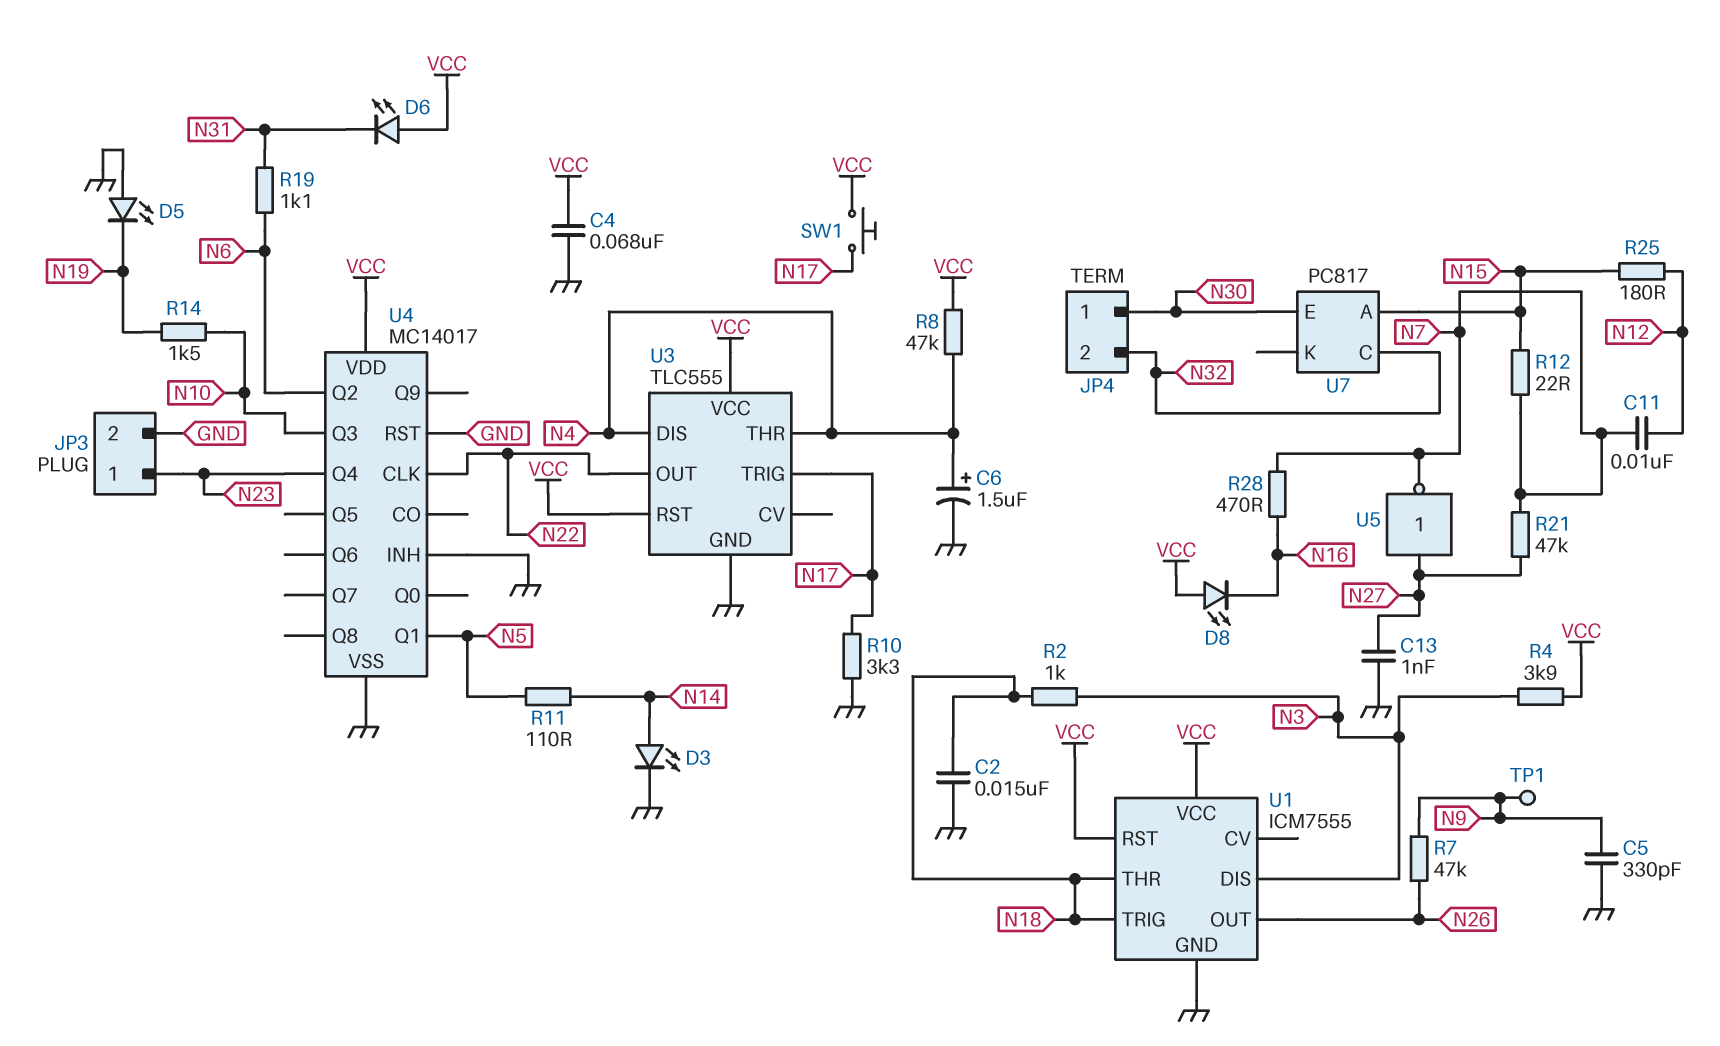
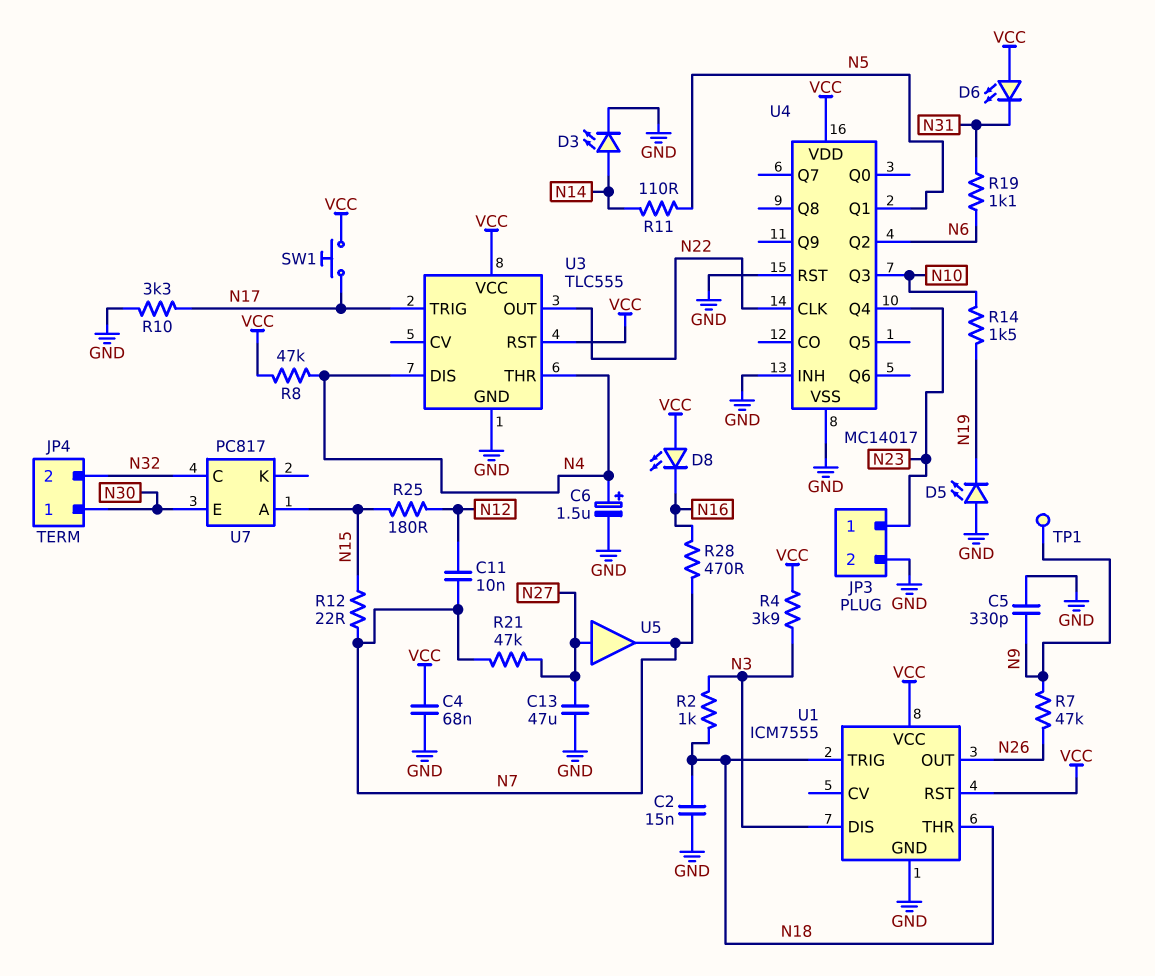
C13: 1nF (GND, N27) -> 47uF (GND, N27)
U5: NOT (in N27, out N7) -> buffer (in N27, out N7)

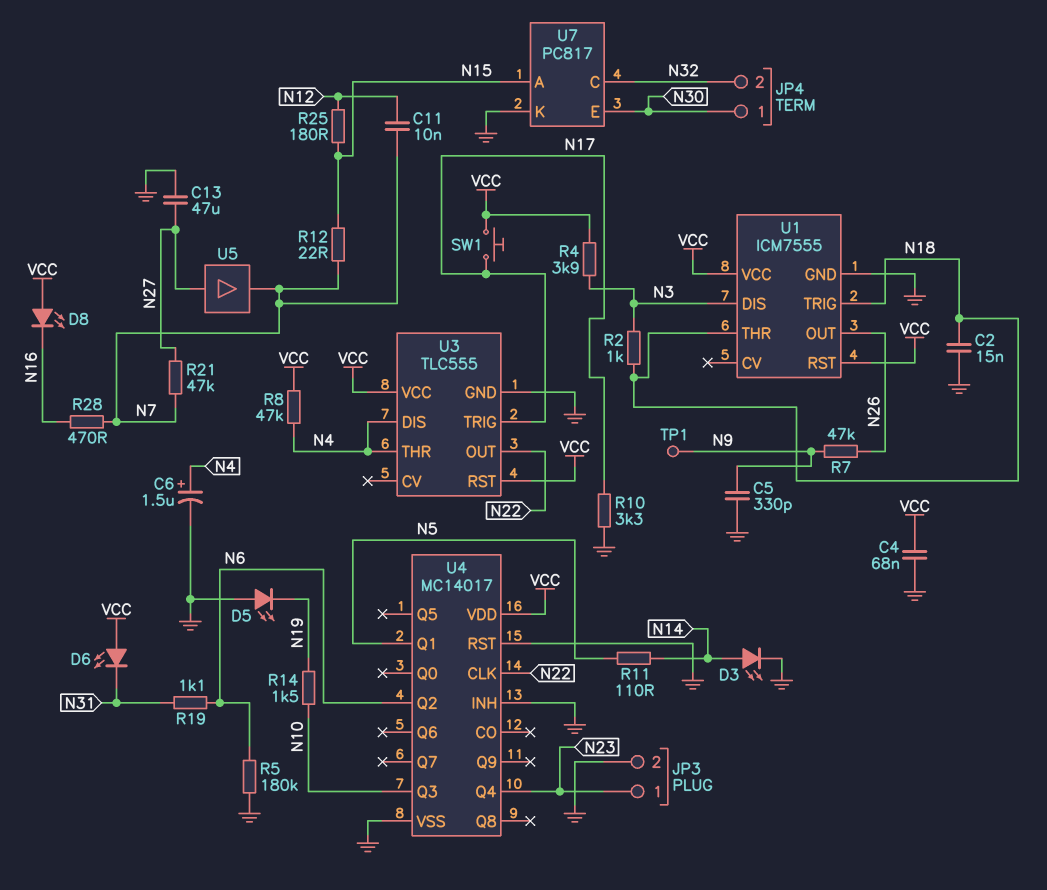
R5: none -> 180k (GND, N6)
U7 pin K: none -> GND

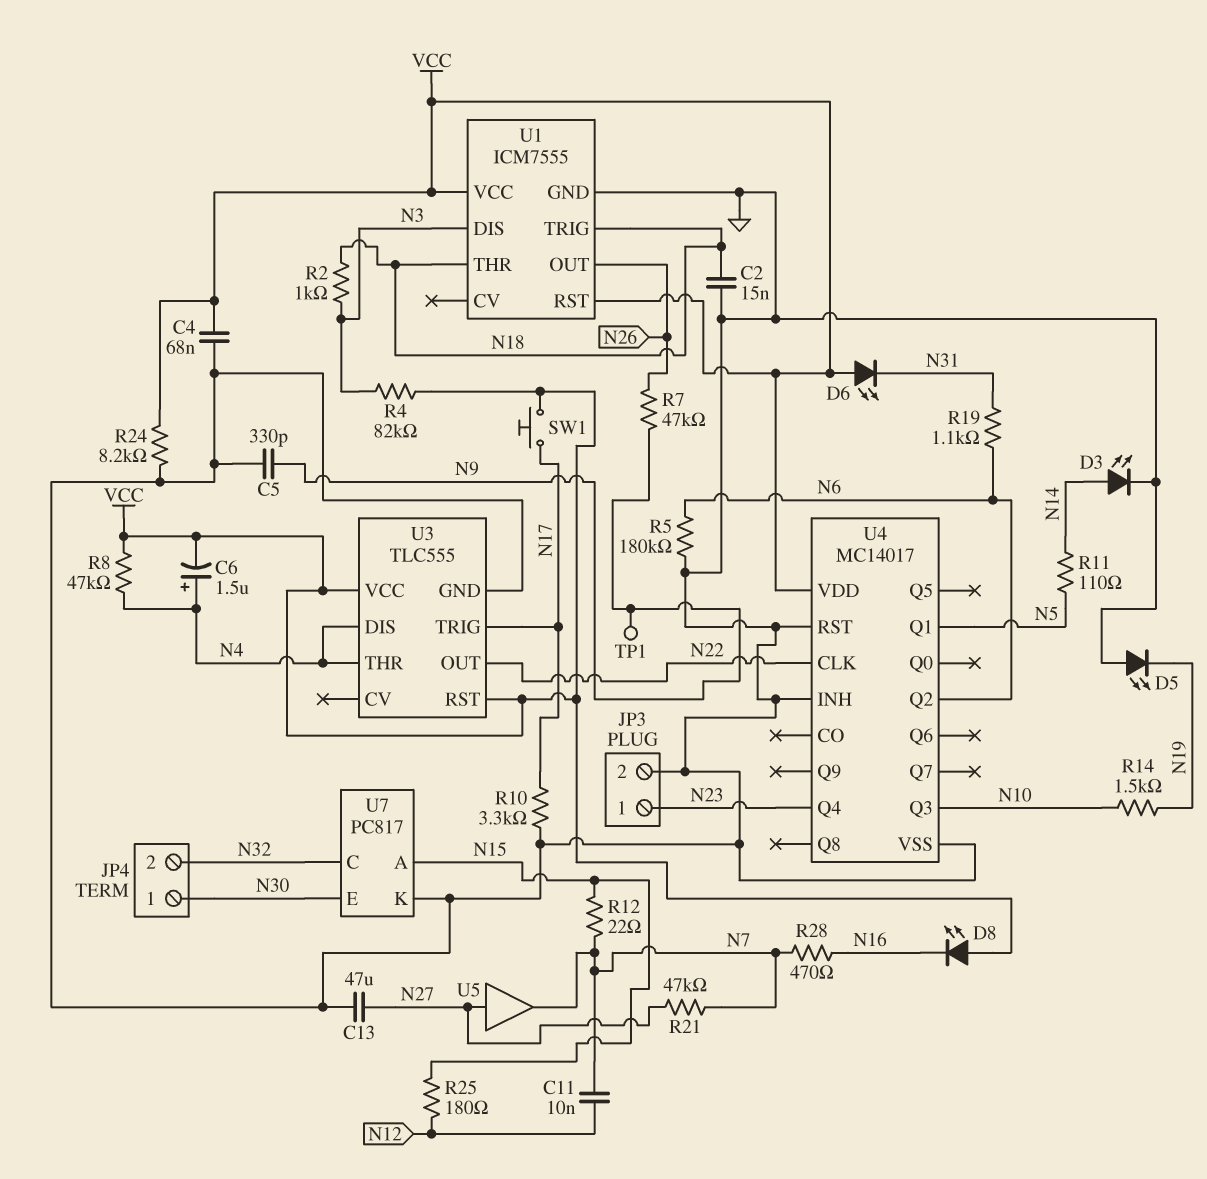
C6: 1.5uF (plus N4, minus GND) -> 1.5uF (plus N4, minus VCC)
R4: 3.9k (N3, VCC) -> 82k (N3, VCC)
R24: none -> 8.2k (GND, VCC)

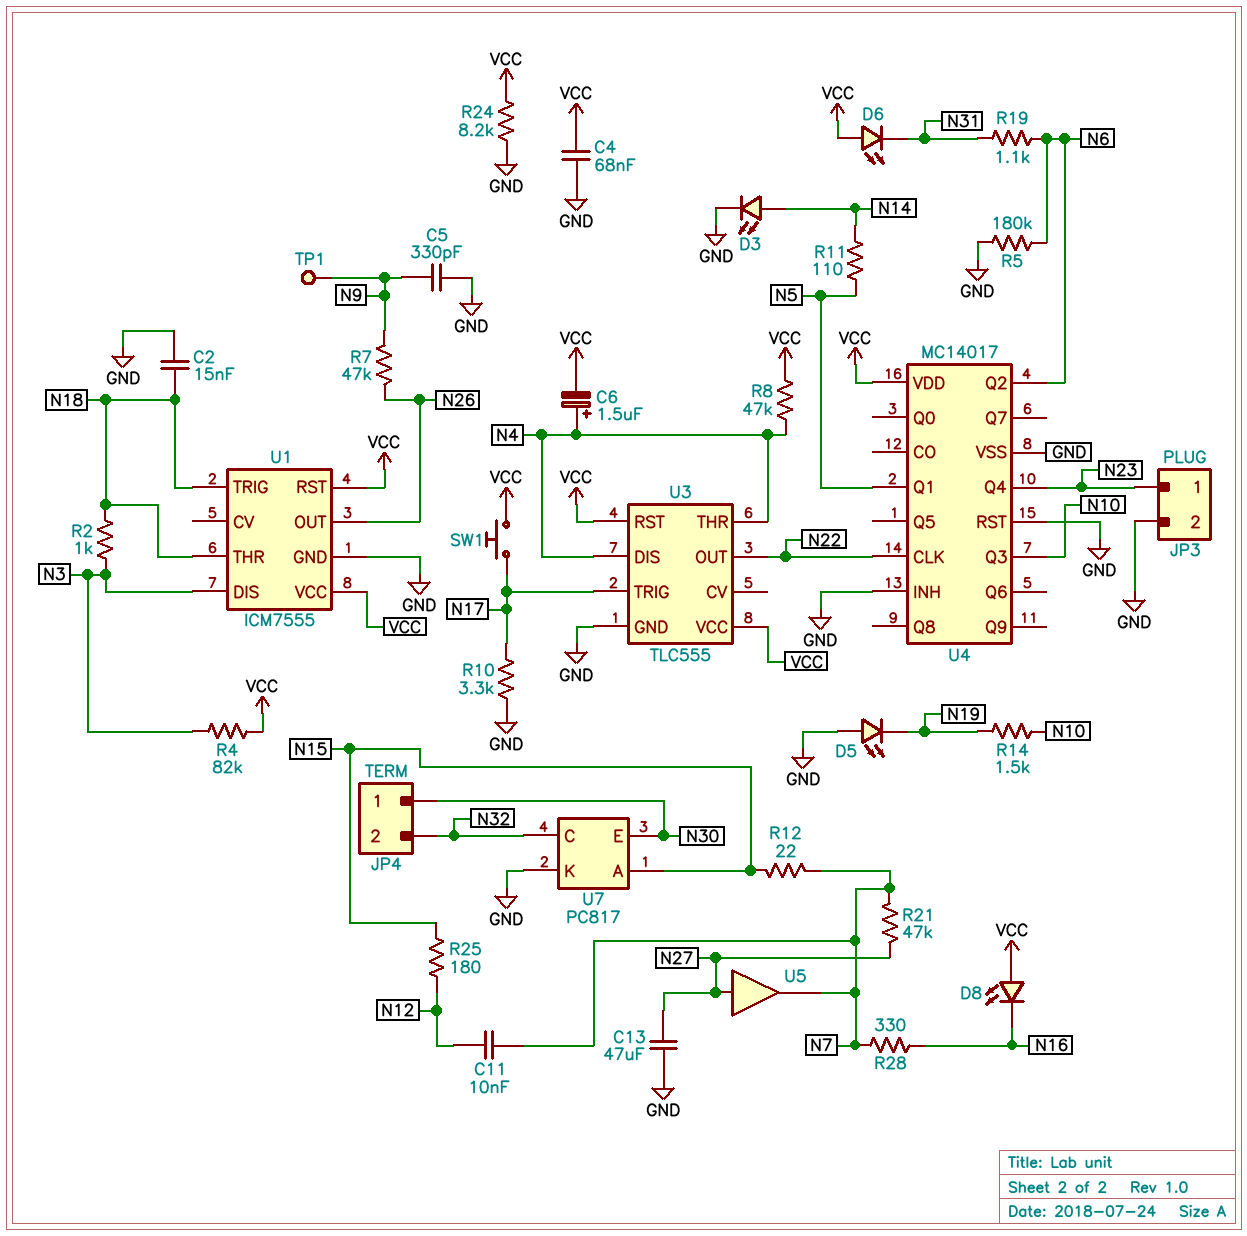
R28: 470 (N7, N16) -> 330 (N7, N16)

